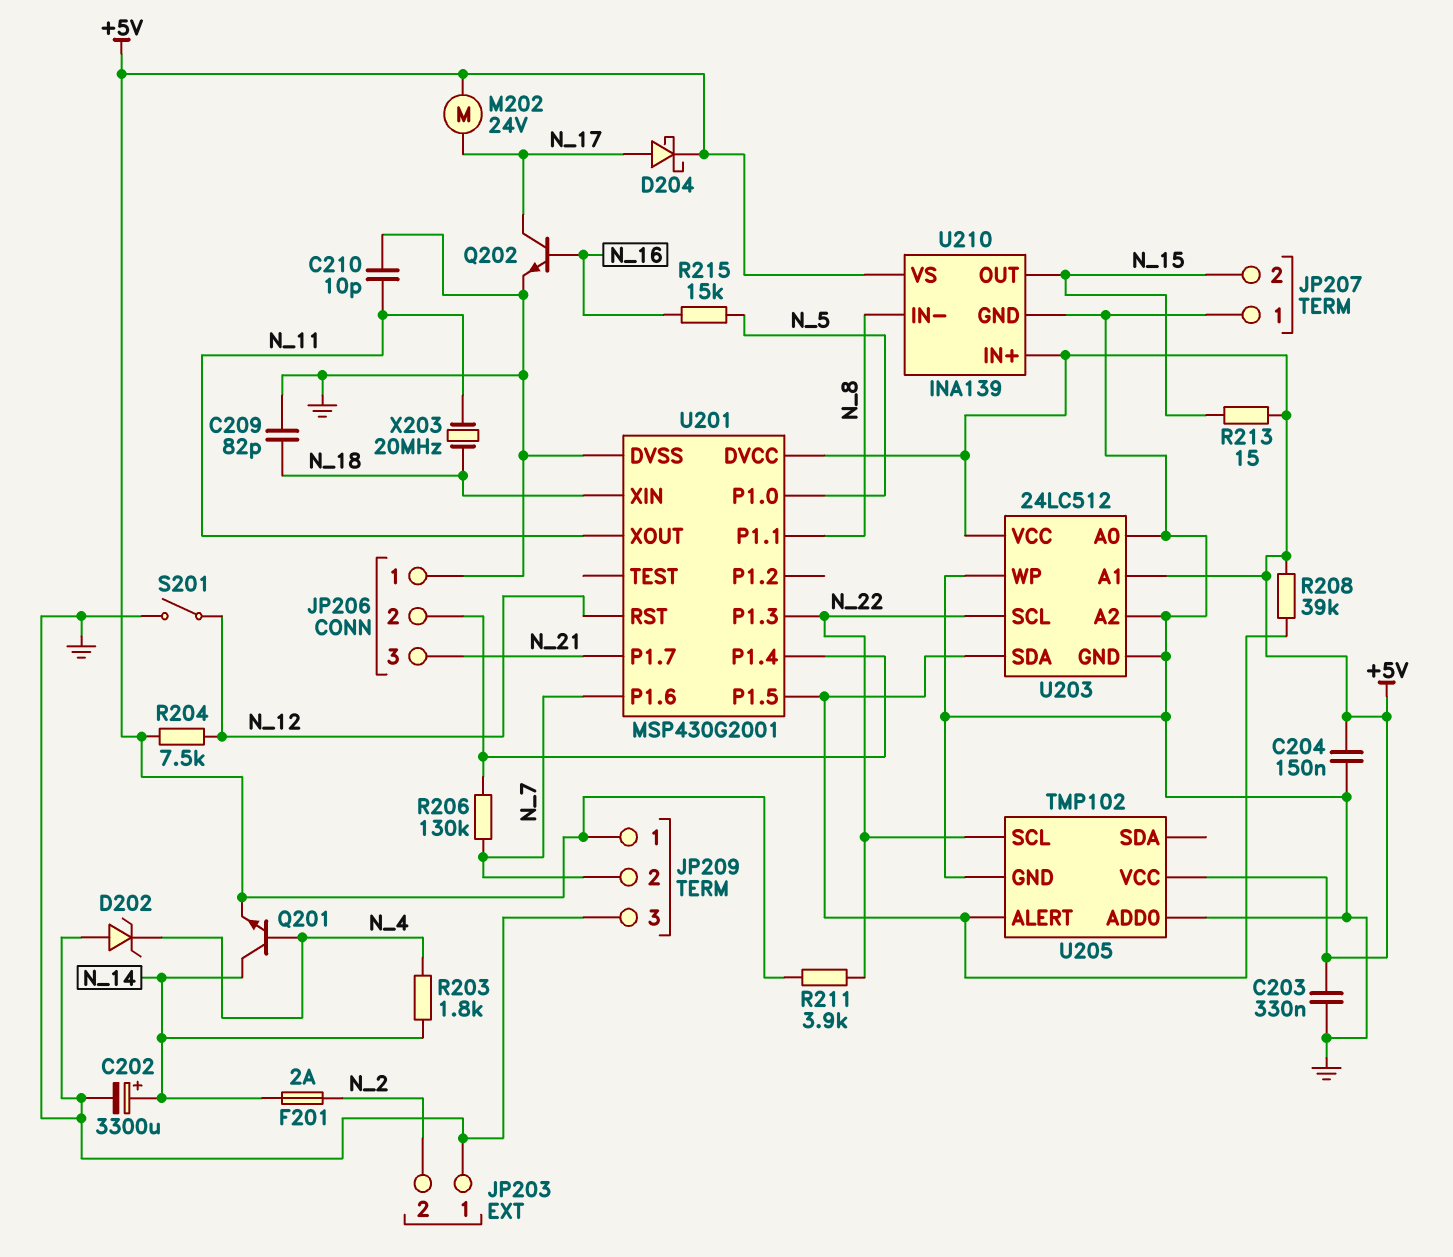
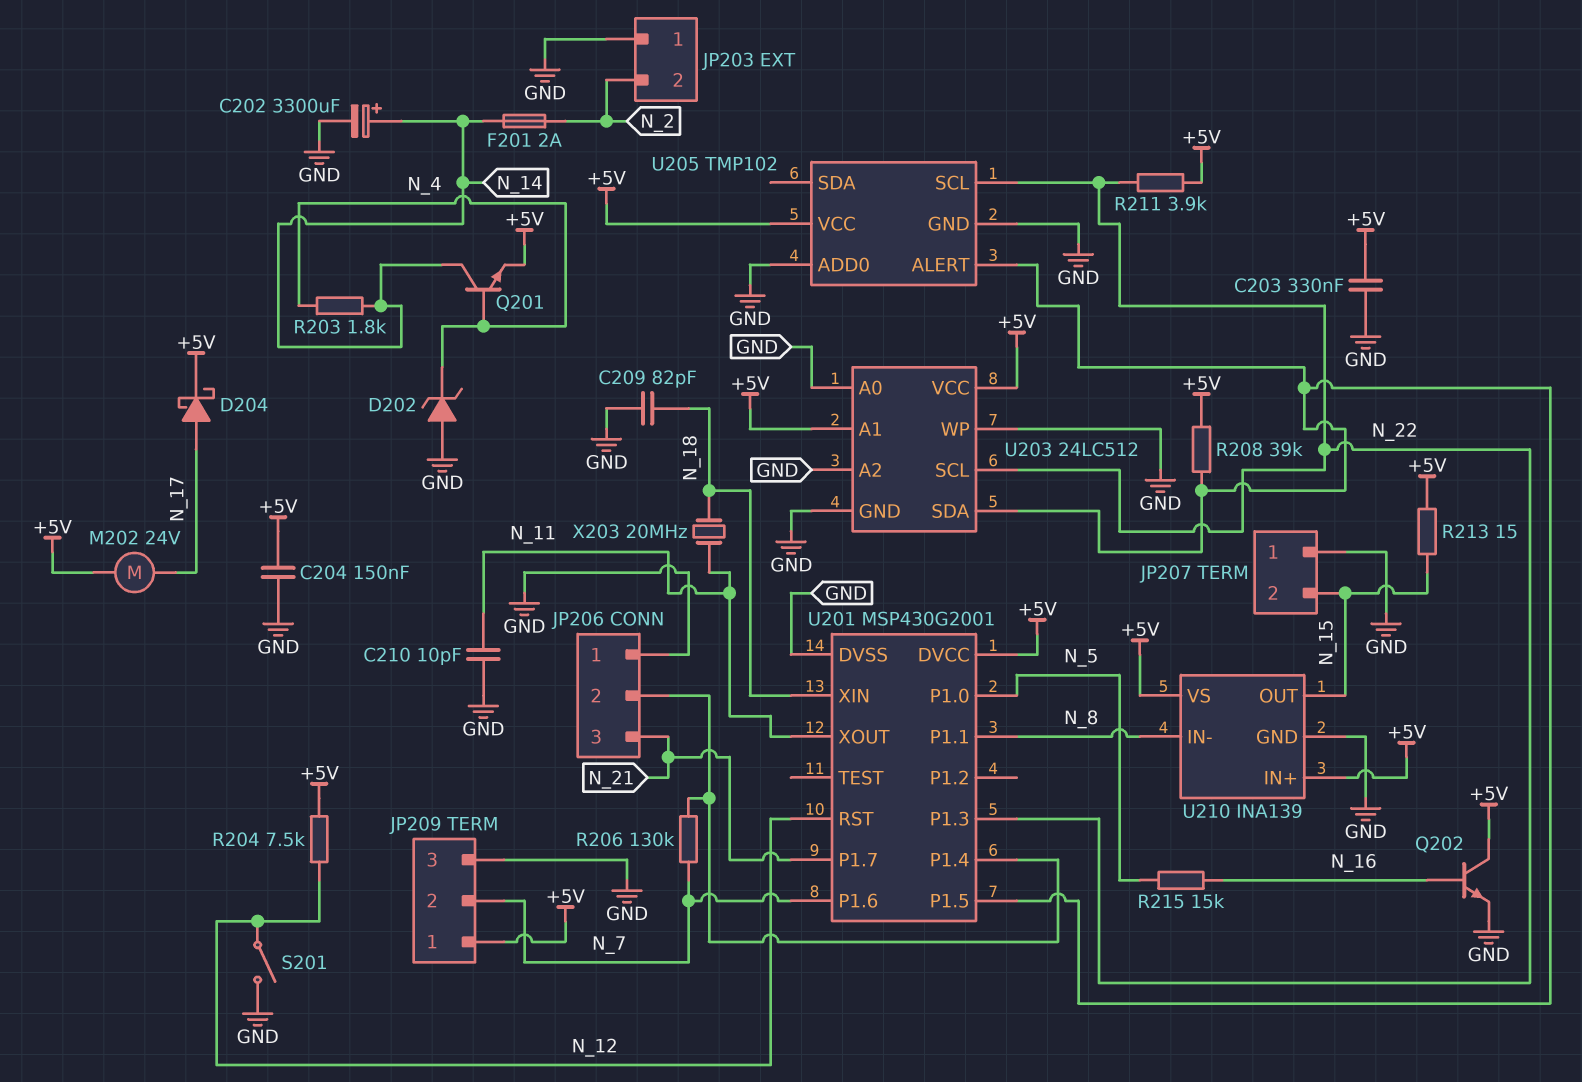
Q202: NPN (B N_16, C N_17, E GND) -> NPN (B N_16, C +5V, E GND)

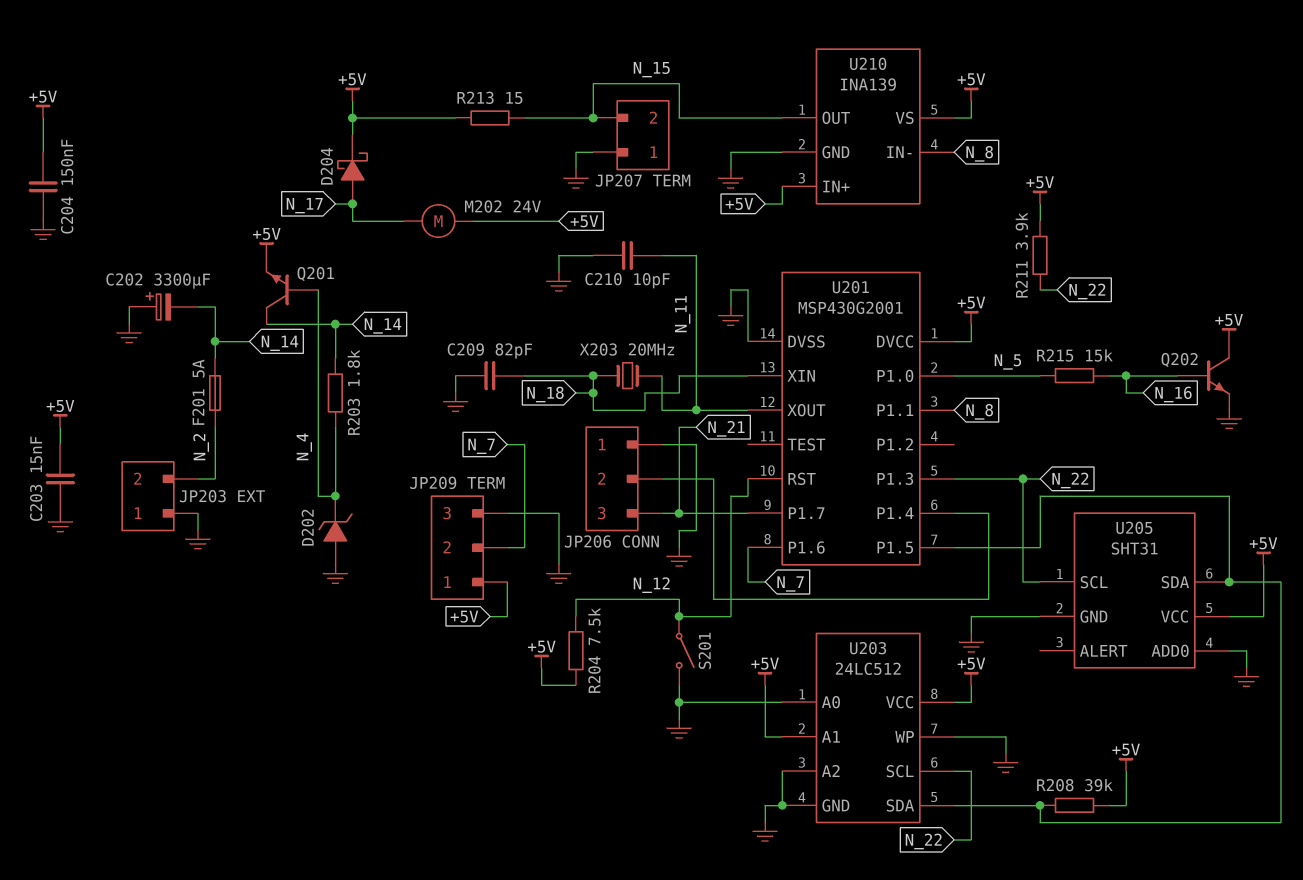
C202: 3300uF (plus N_14, minus GND) -> 3300uF (plus GND, minus N_14)
C203: 330nF (+5V, GND) -> 15nF (+5V, GND)
F201: 2A (N_2, N_14) -> 5A (N_2, N_14)
R206: 130k (JP206/2, N_7) -> none
U205: TMP102 -> SHT31
U205 pin ALERT: U201/P1.5 -> none
U205 pin SDA: none -> U201/P1.5

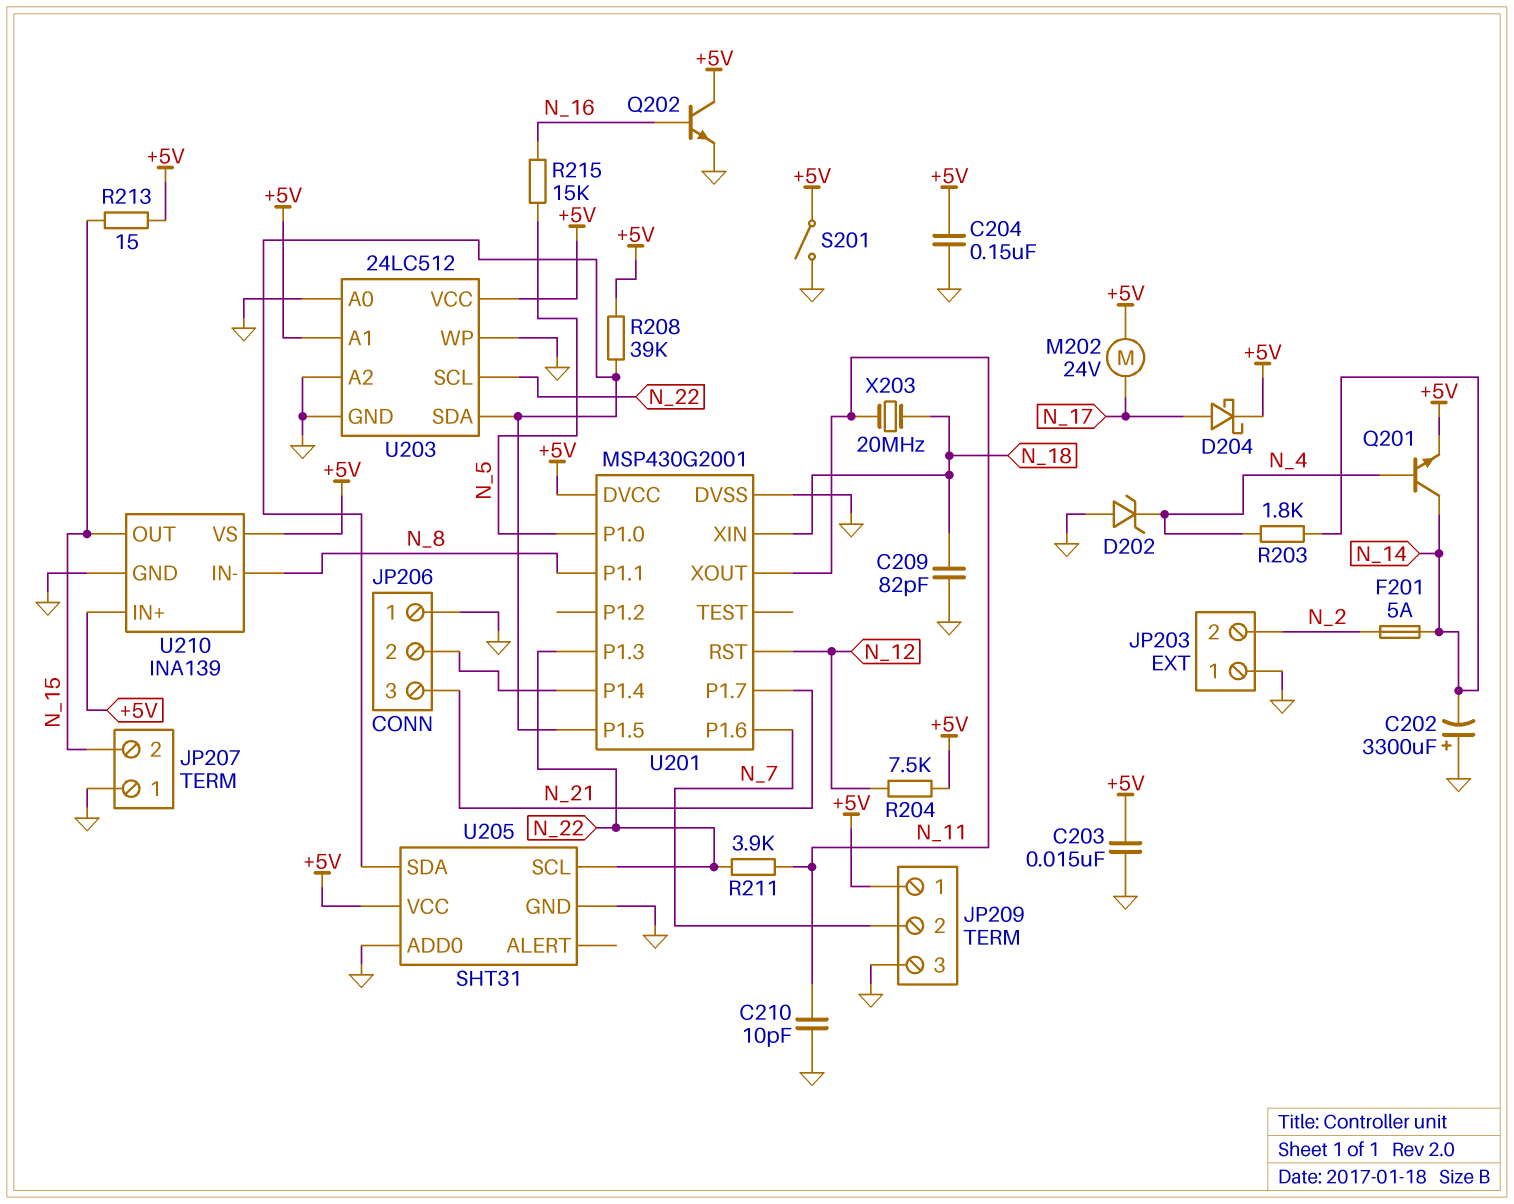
R211: 3.9k (+5V, N_22) -> 3.9k (N_11, N_22)
S201: switch (GND, N_12) -> switch (+5V, GND)

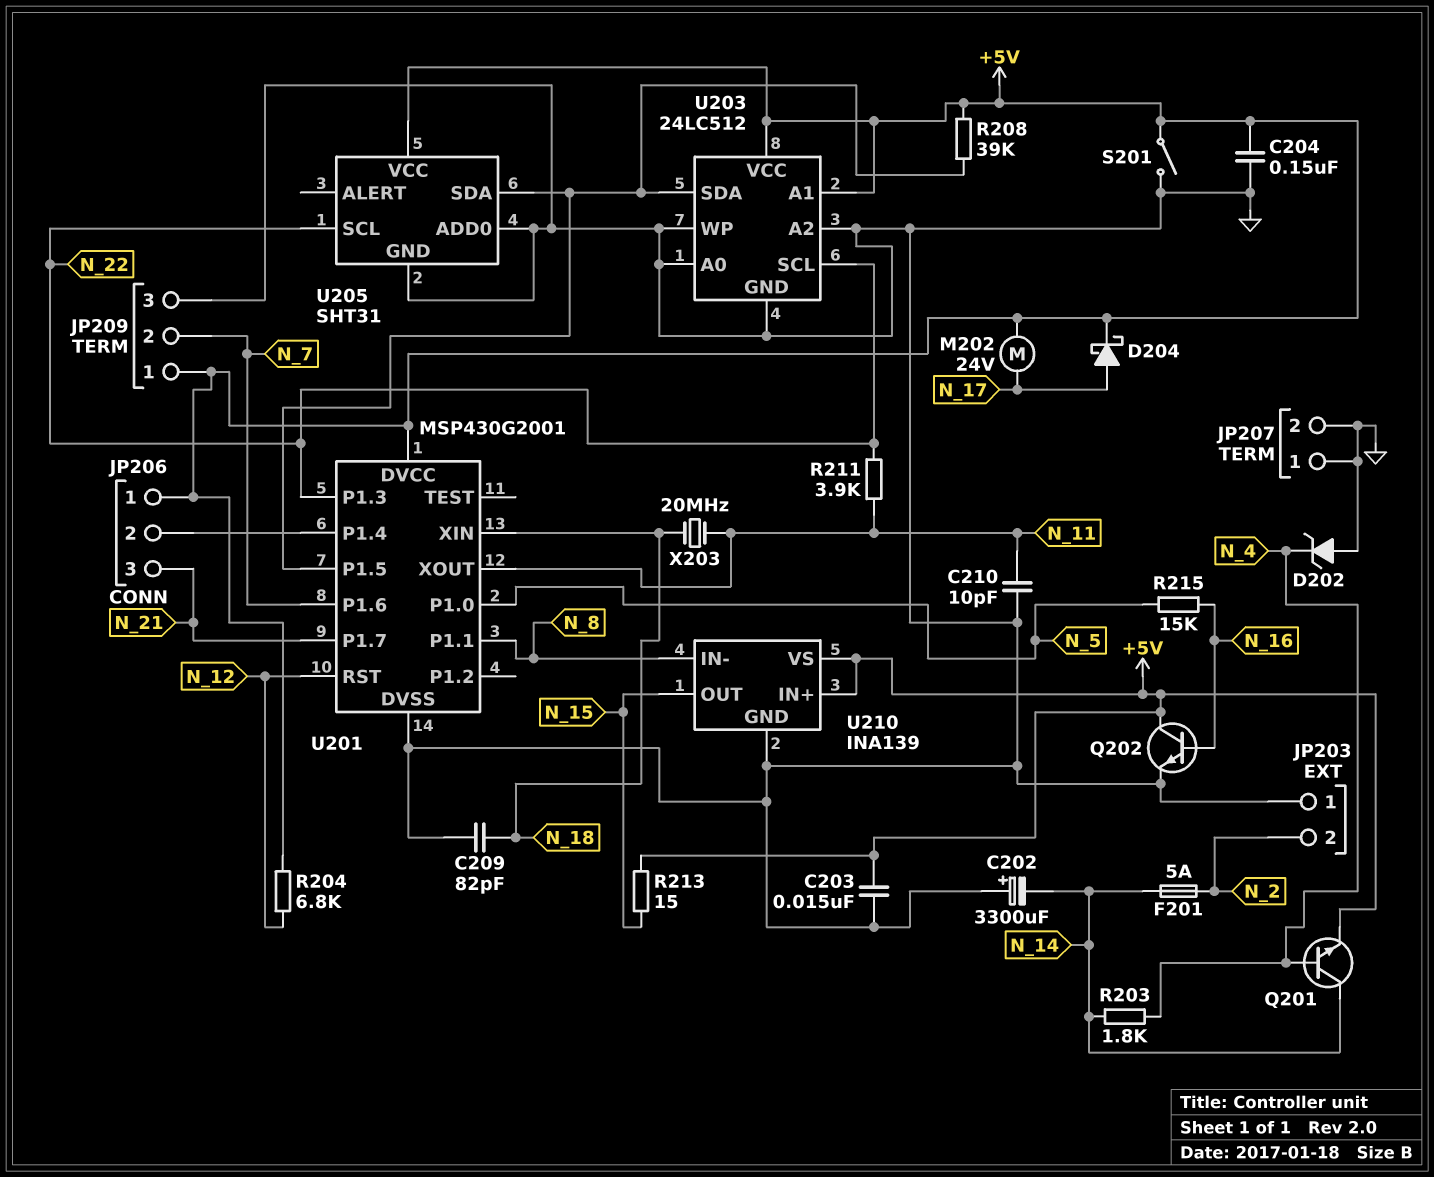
JP206 pin 1: GND -> +5V
JP207 pin 2: N_15 -> GND
R204: 7.5k (+5V, N_12) -> 6.8k (+5V, N_12)

